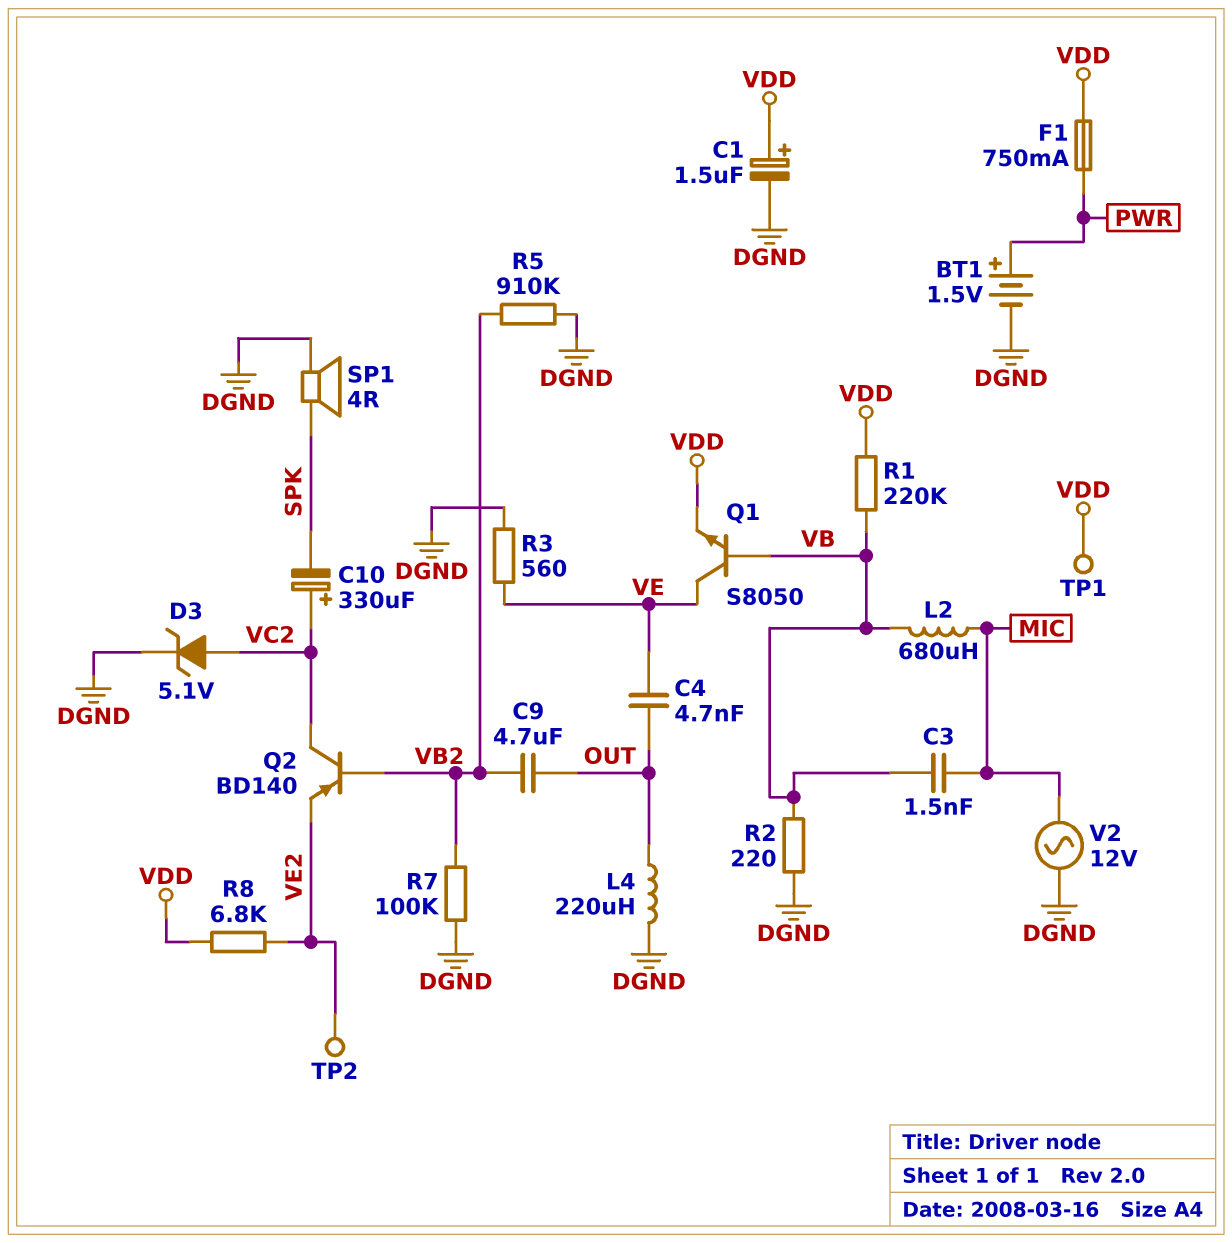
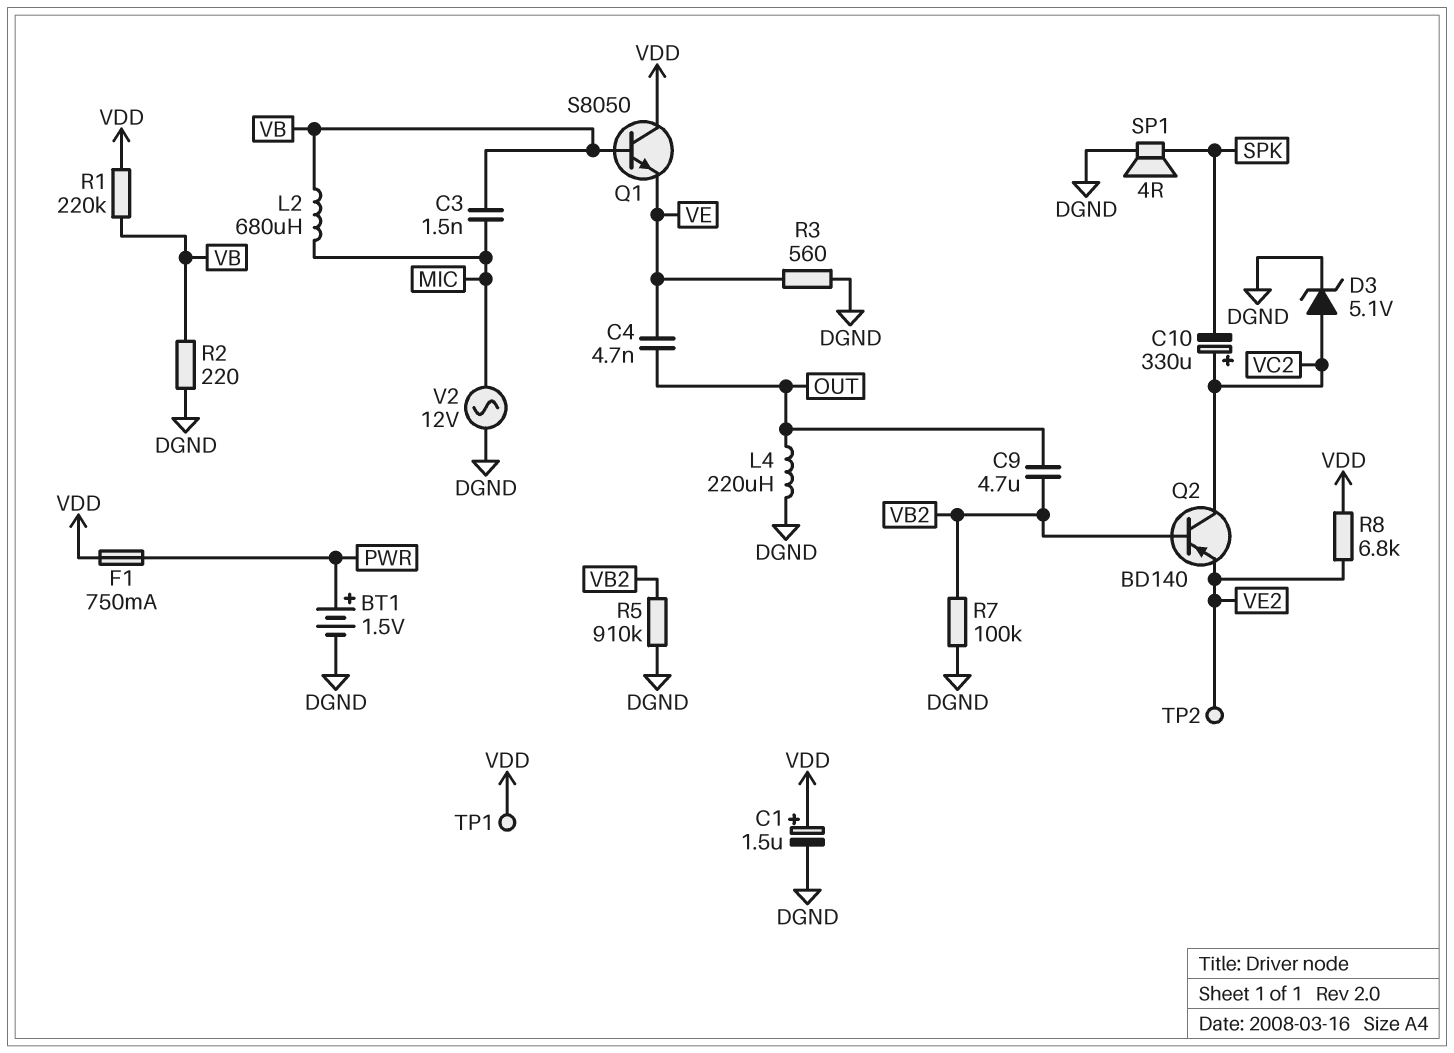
Q1: NPN S8050 (B VB, C VE, E VDD) -> NPN S8050 (B VB, C VDD, E VE)

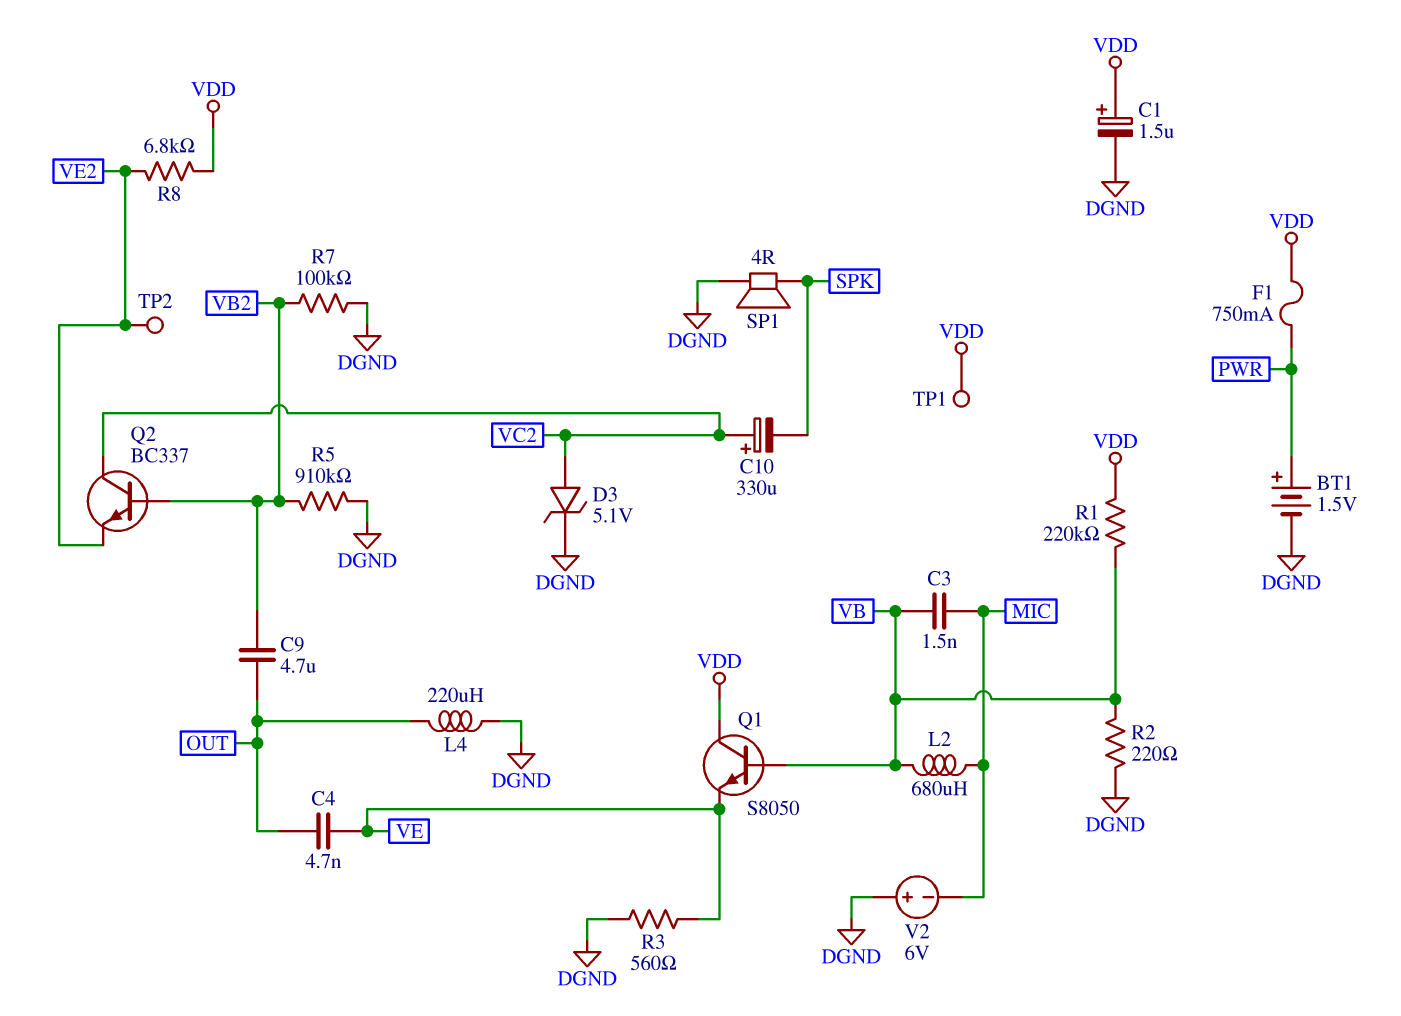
Q2: PNP BD140 (B VB2, C VC2, E VE2) -> NPN BC337 (B VB2, C VC2, E VE2)
V2: AC 12V (DGND, MIC) -> 6V (plus DGND, minus MIC)

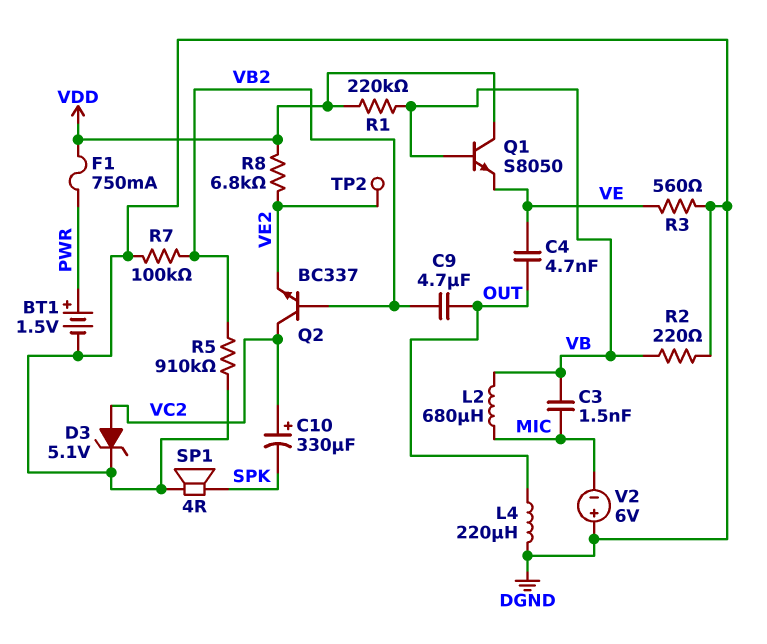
C1: 1.5uF (plus VDD, minus DGND) -> none
TP1: test point (VDD) -> none

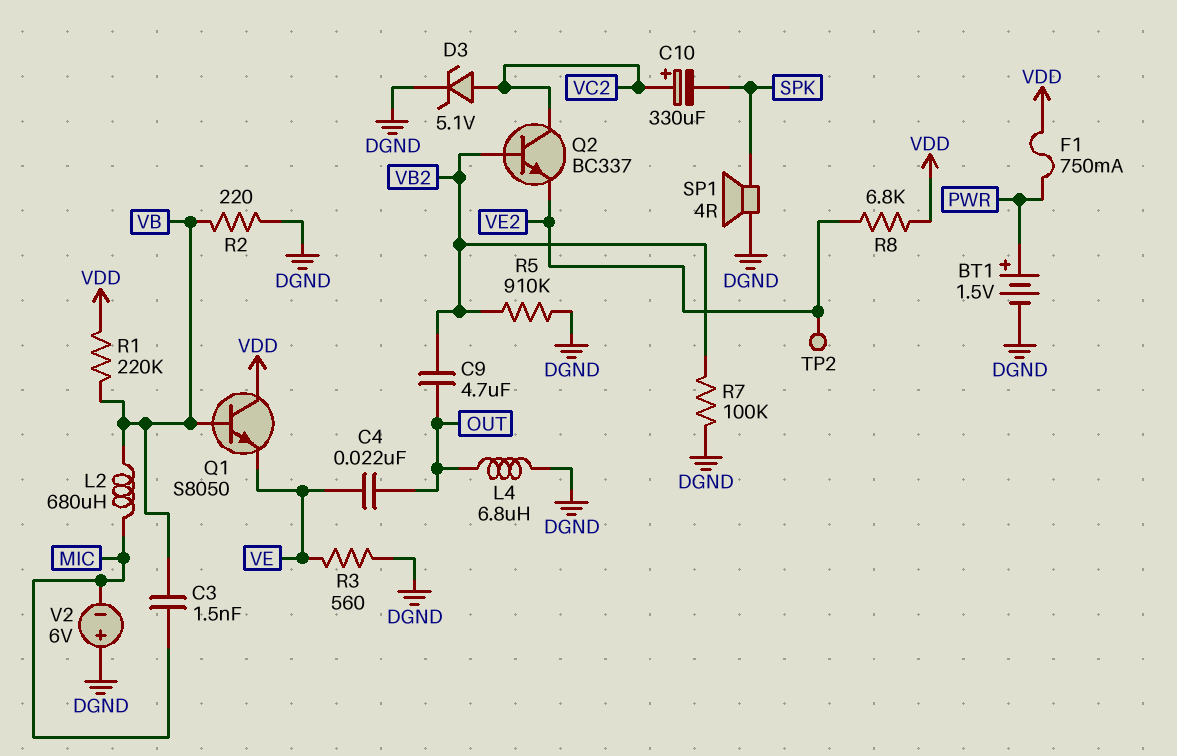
C4: 4.7nF (OUT, VE) -> 22nF (OUT, VE)
L4: 220uH (DGND, OUT) -> 6.8uH (DGND, OUT)

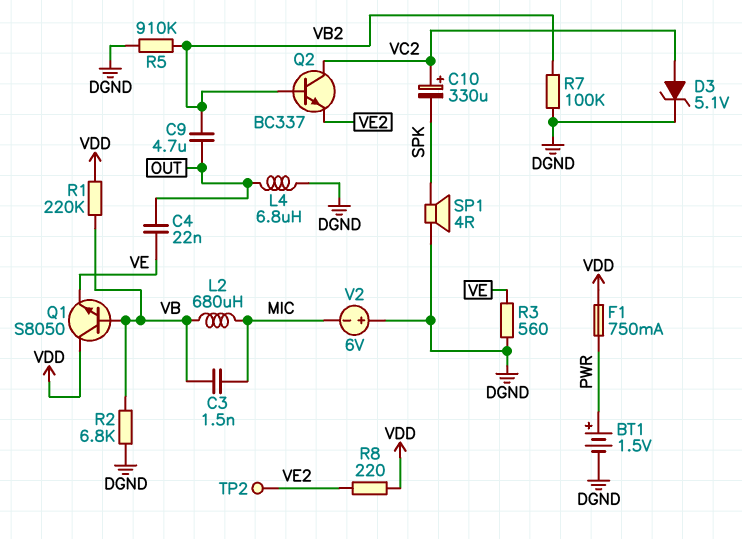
R2: 220 (DGND, VB) -> 6.8k (DGND, VB)
R8: 6.8k (VDD, VE2) -> 220 (VDD, VE2)

